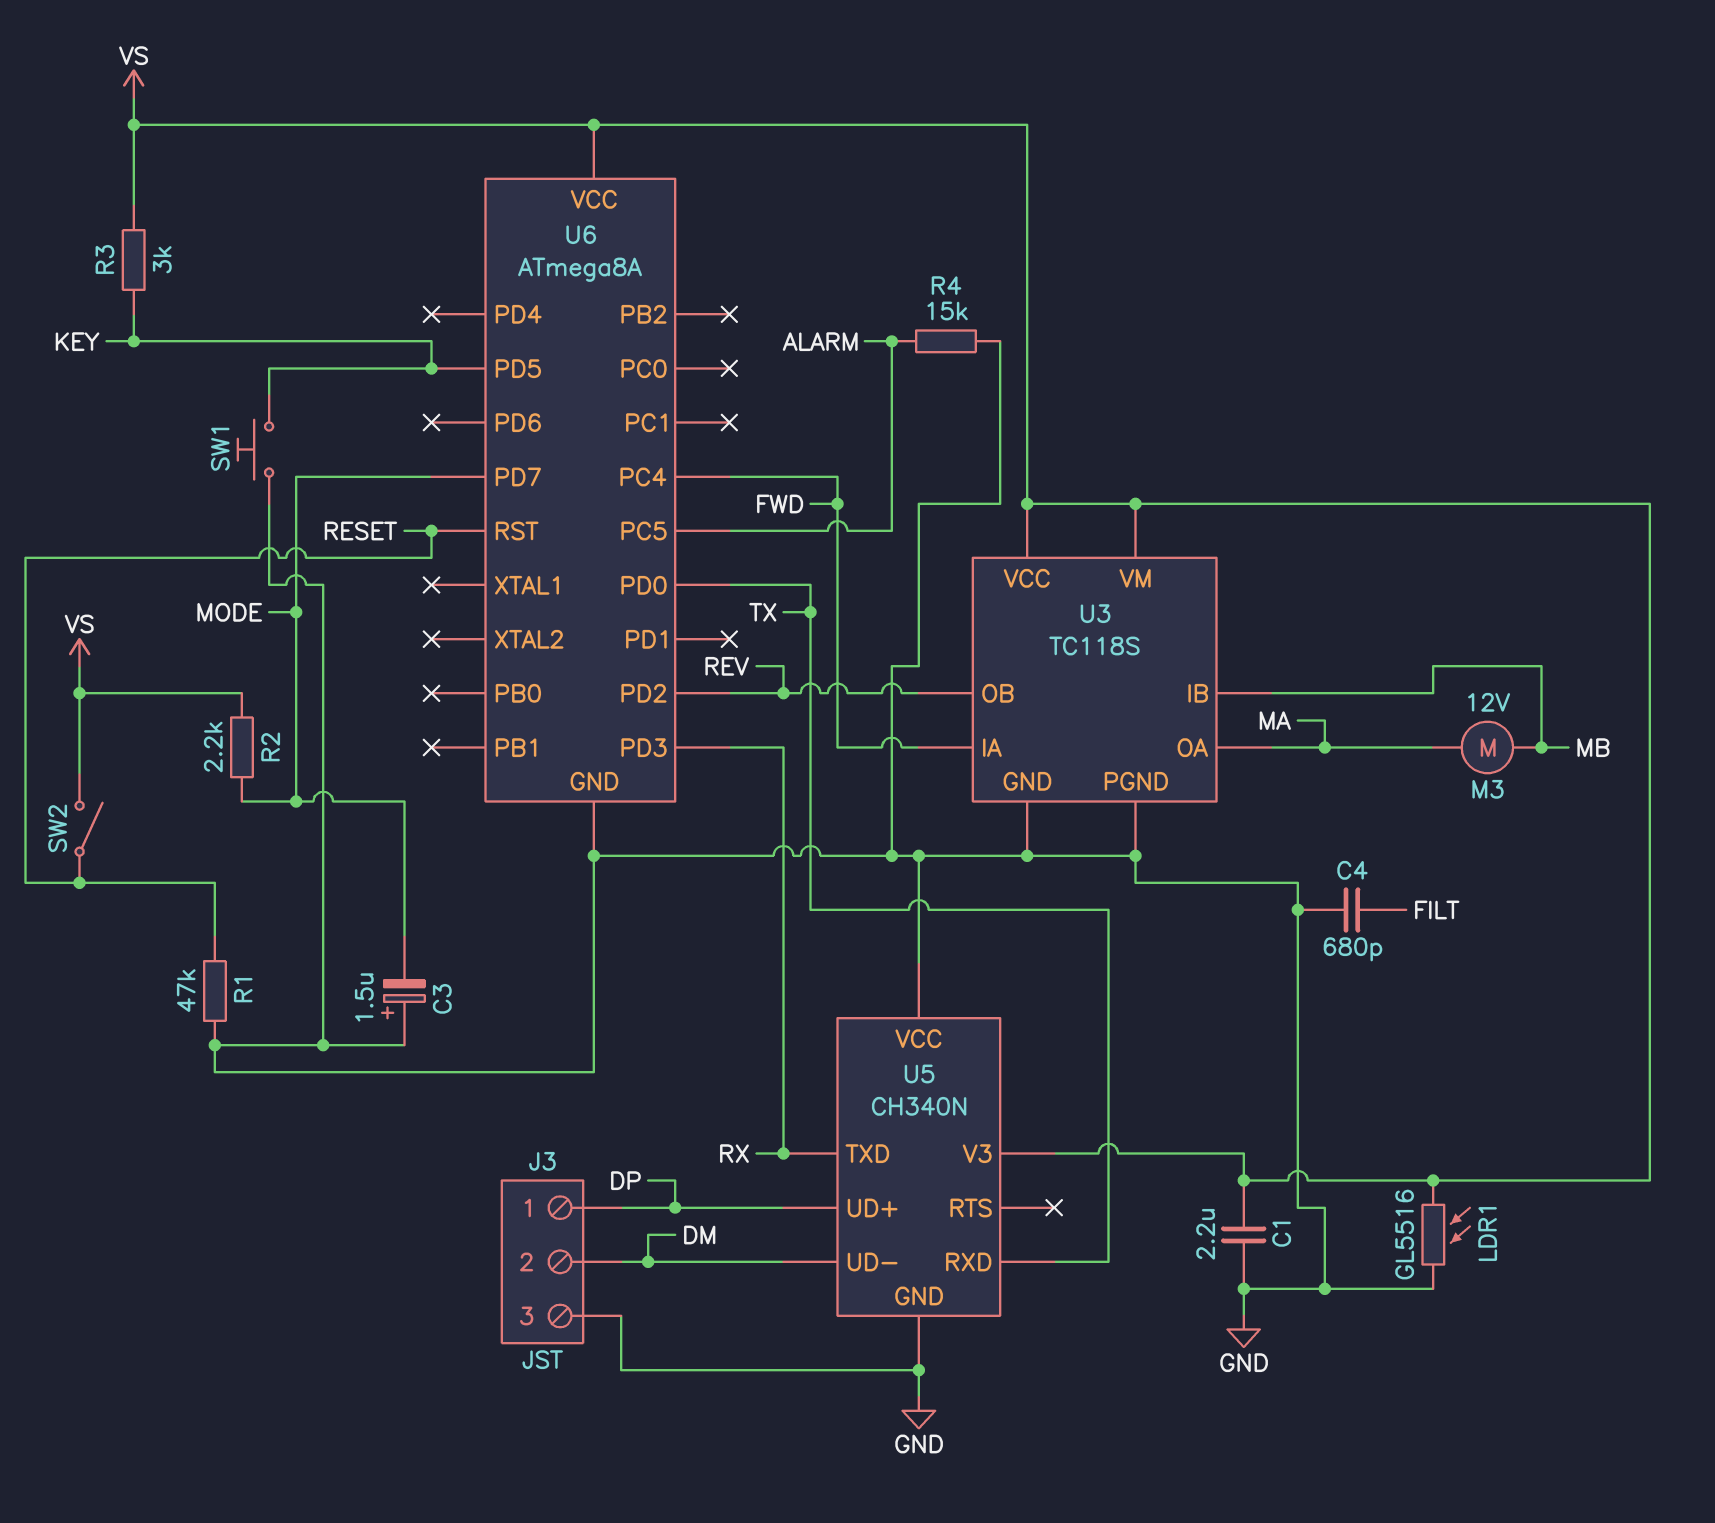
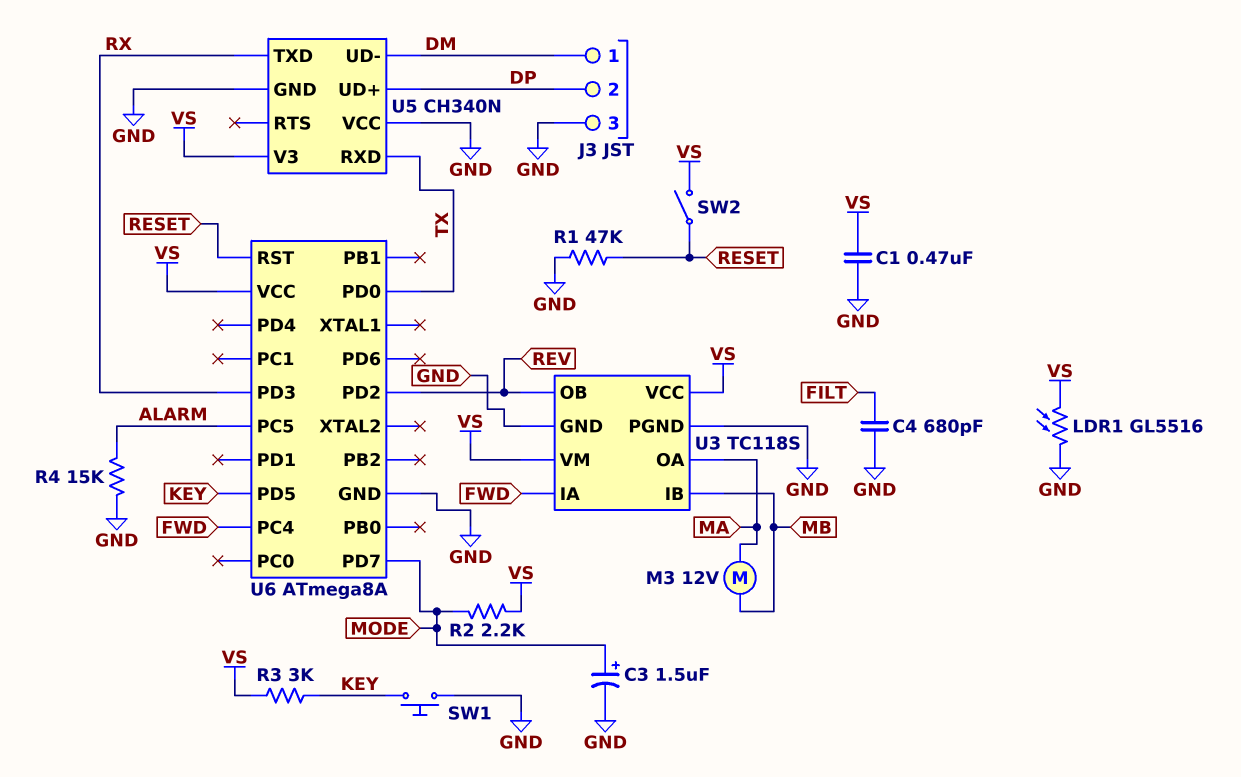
C1: 2.2uF (GND, VS) -> 470nF (GND, VS)
C3: 1.5uF (plus GND, minus MODE) -> 1.5uF (plus MODE, minus GND)
J3 pin 1: DP -> DM
J3 pin 2: DM -> DP

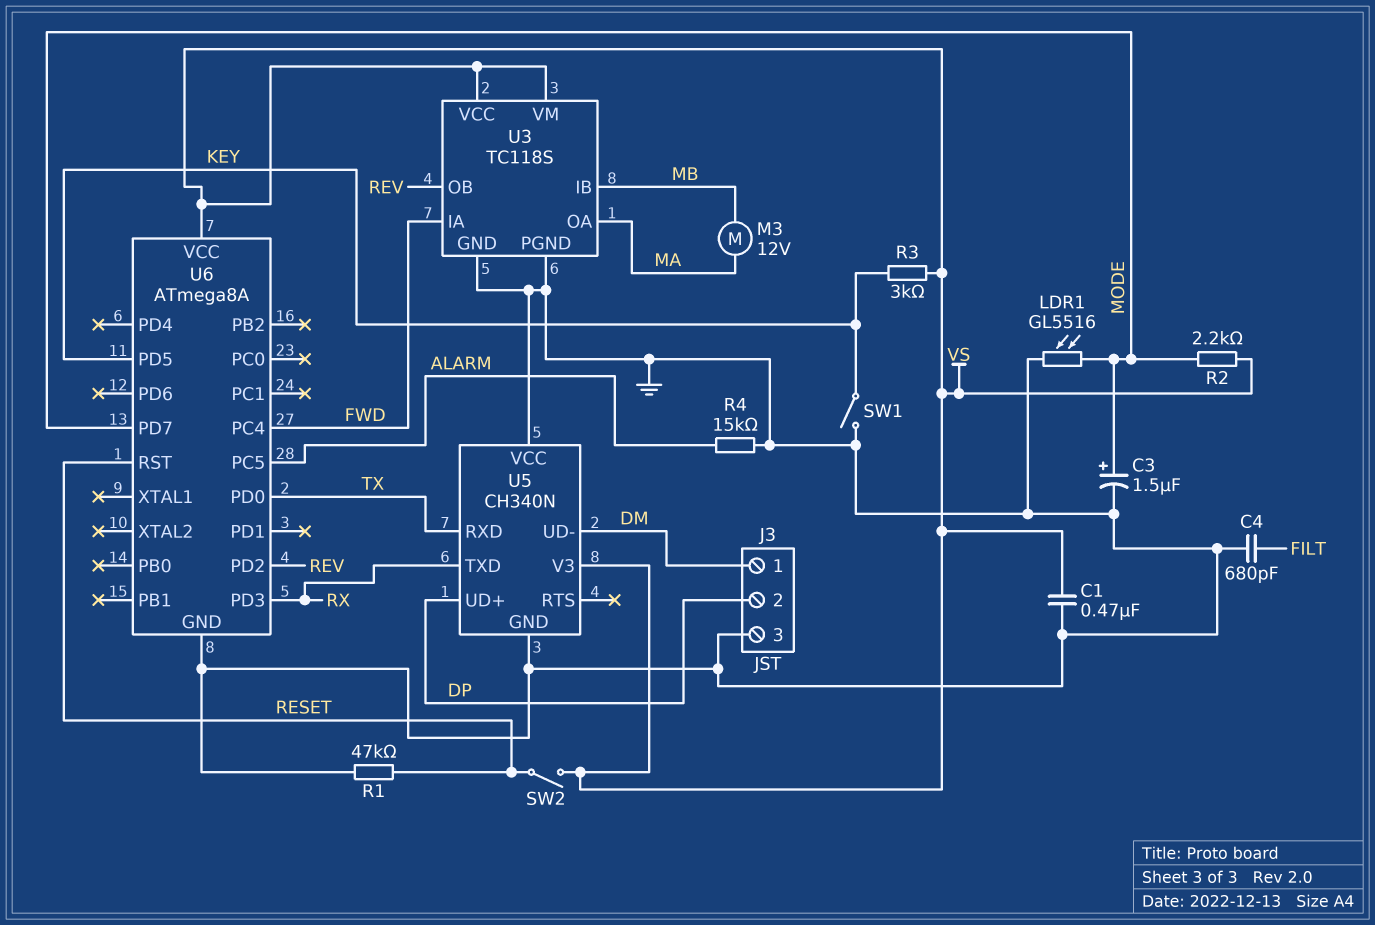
LDR1: GL5516 (GND, VS) -> GL5516 (GND, MODE)
SW1: button (GND, KEY) -> switch (GND, KEY)

